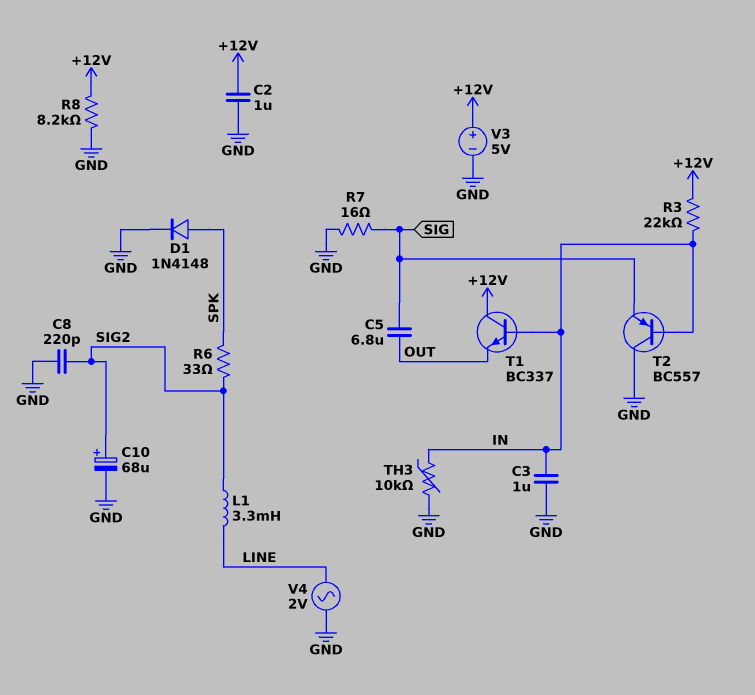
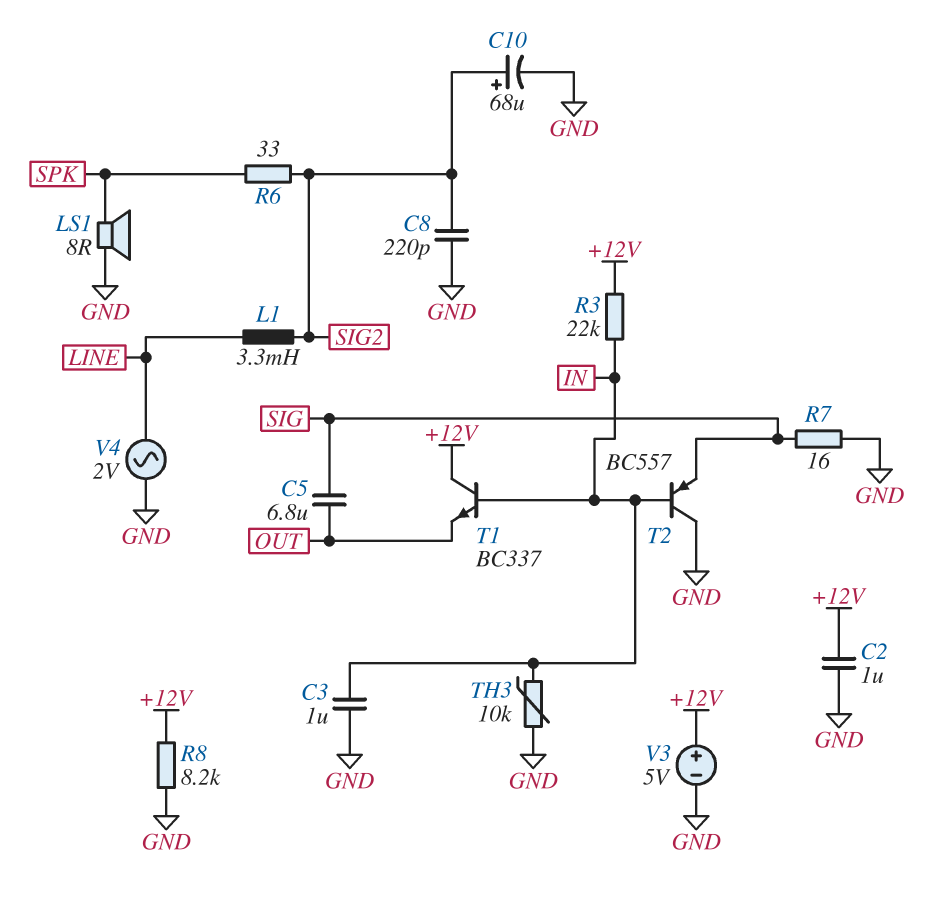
D1: diode 1N4148 (A SPK, K GND) -> none
LS1: none -> speaker 8R (GND, SPK)

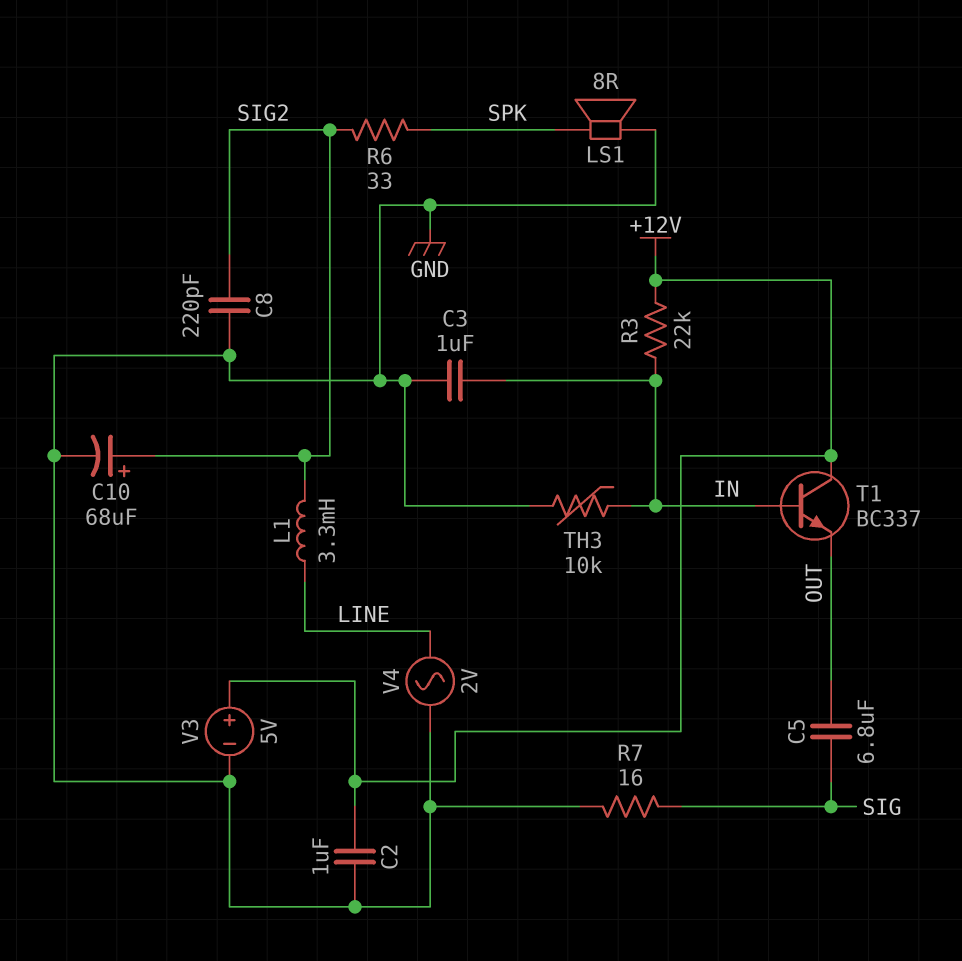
R8: 8.2k (+12V, GND) -> none
T2: PNP BC557 (B IN, C GND, E SIG) -> none

